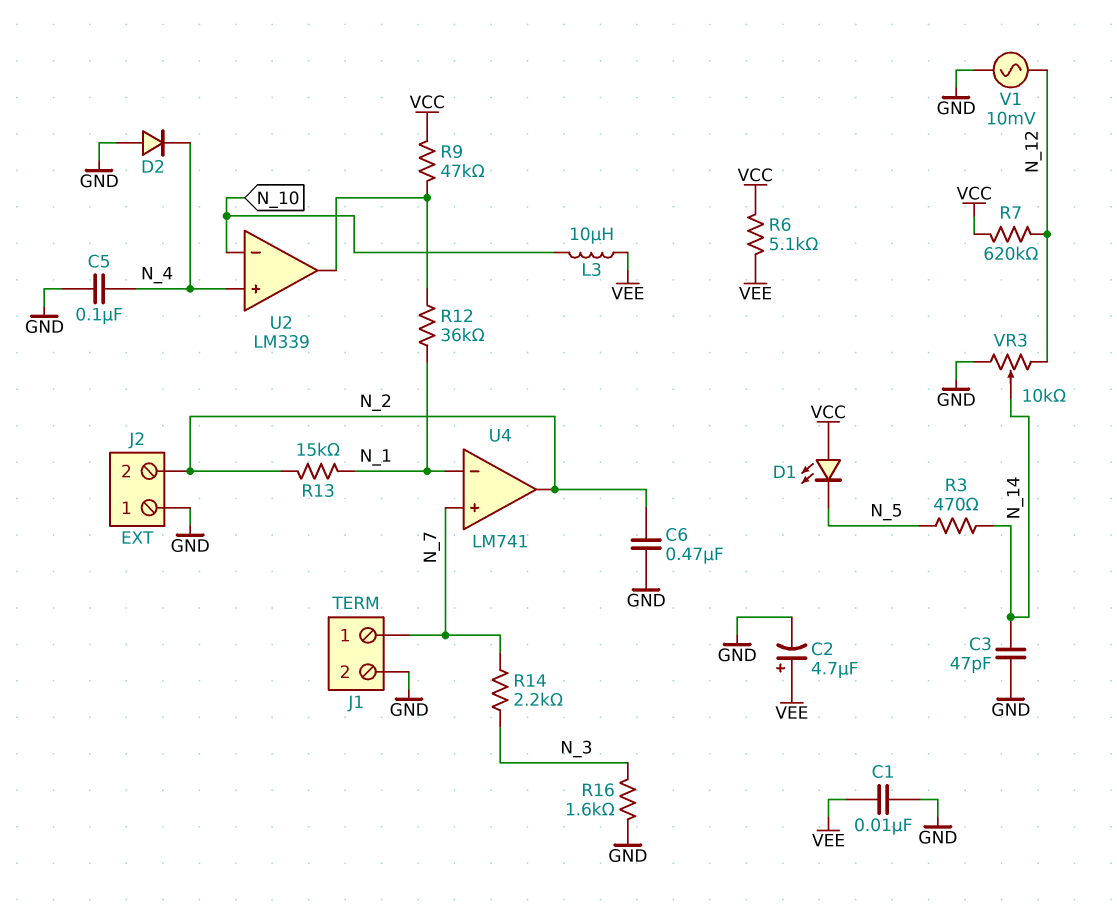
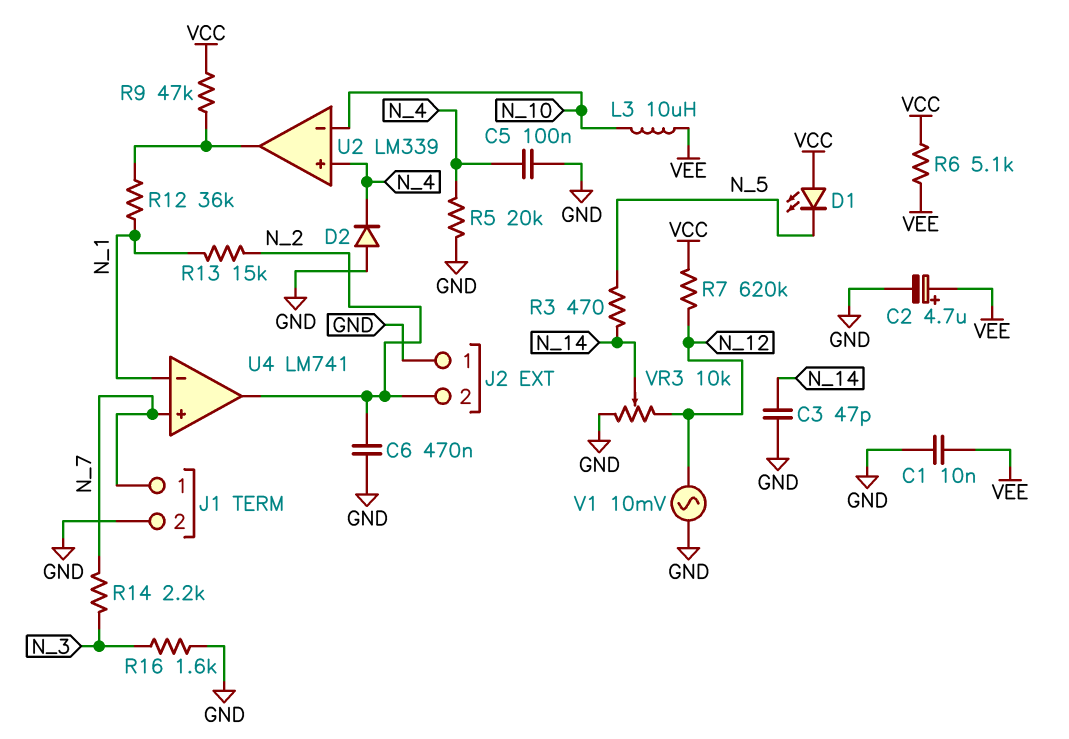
R5: none -> 20k (GND, N_4)

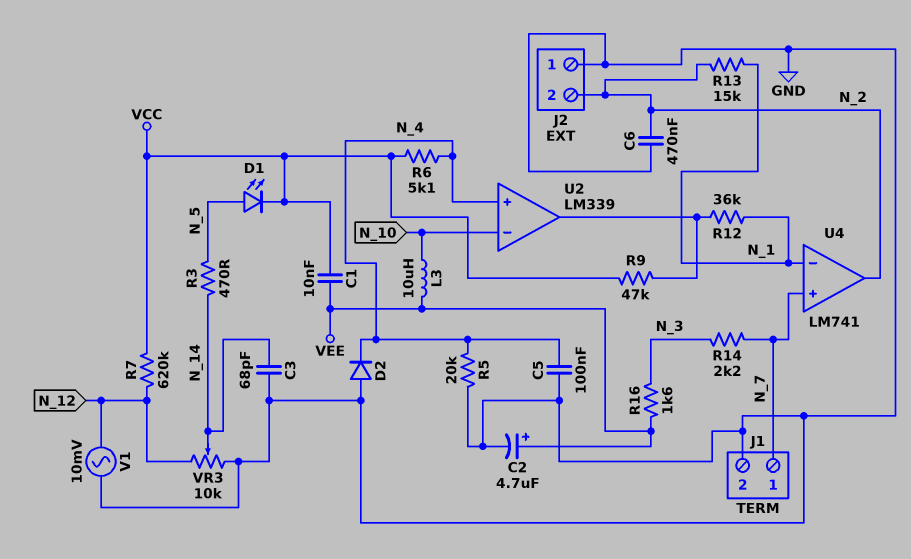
C1: 10nF (GND, VEE) -> 10nF (VCC, VEE)
C3: 47pF (GND, N_14) -> 68pF (GND, N_14)
D1: LED (A VCC, K N_5) -> LED (A N_5, K VCC)
R6: 5.1k (VCC, VEE) -> 5.1k (N_4, VCC)
R16: 1.6k (GND, N_3) -> 1.6k (N_3, VEE)

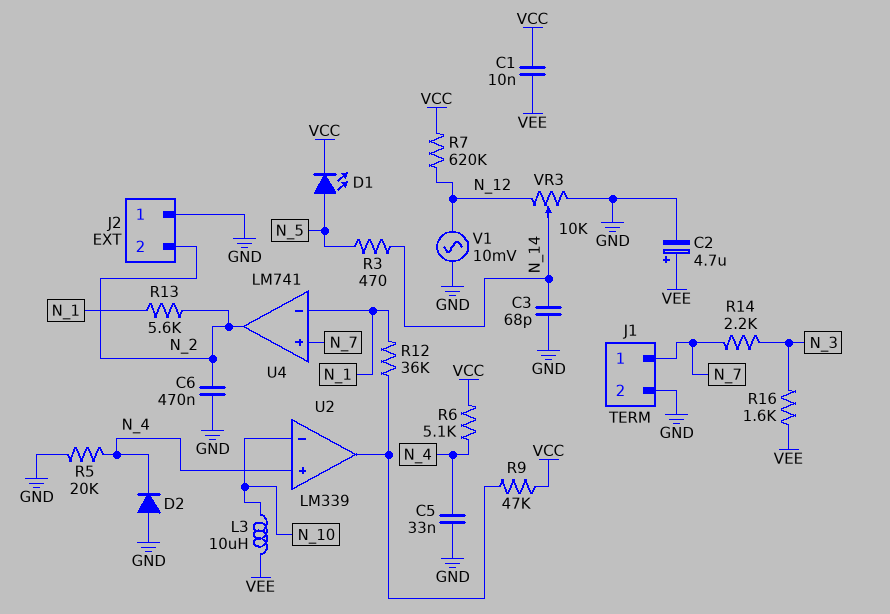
C5: 100nF (GND, N_4) -> 33nF (GND, N_4)
R13: 15k (N_1, N_2) -> 5.6k (N_1, N_2)

